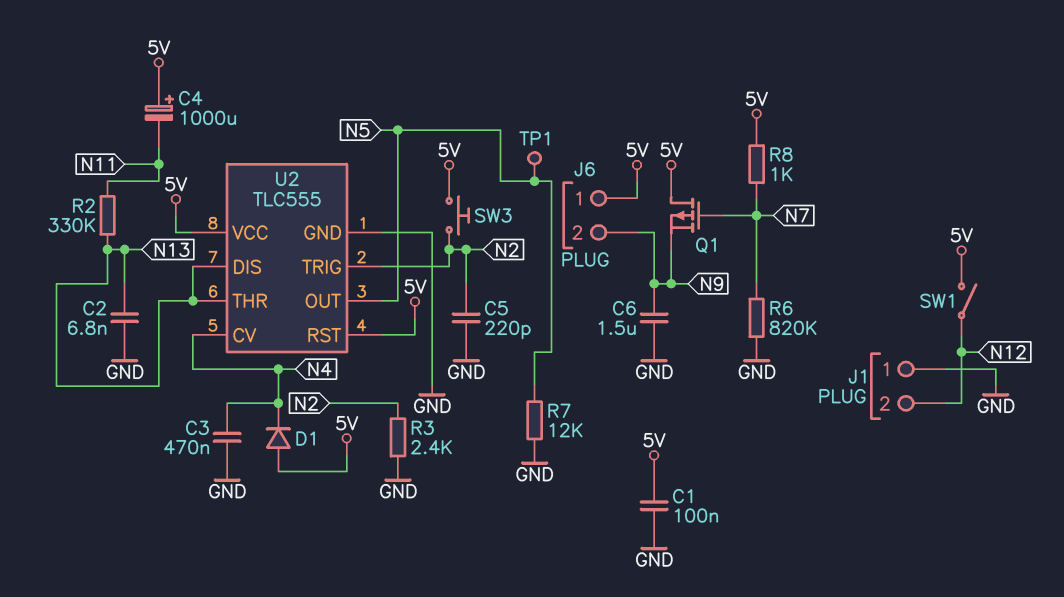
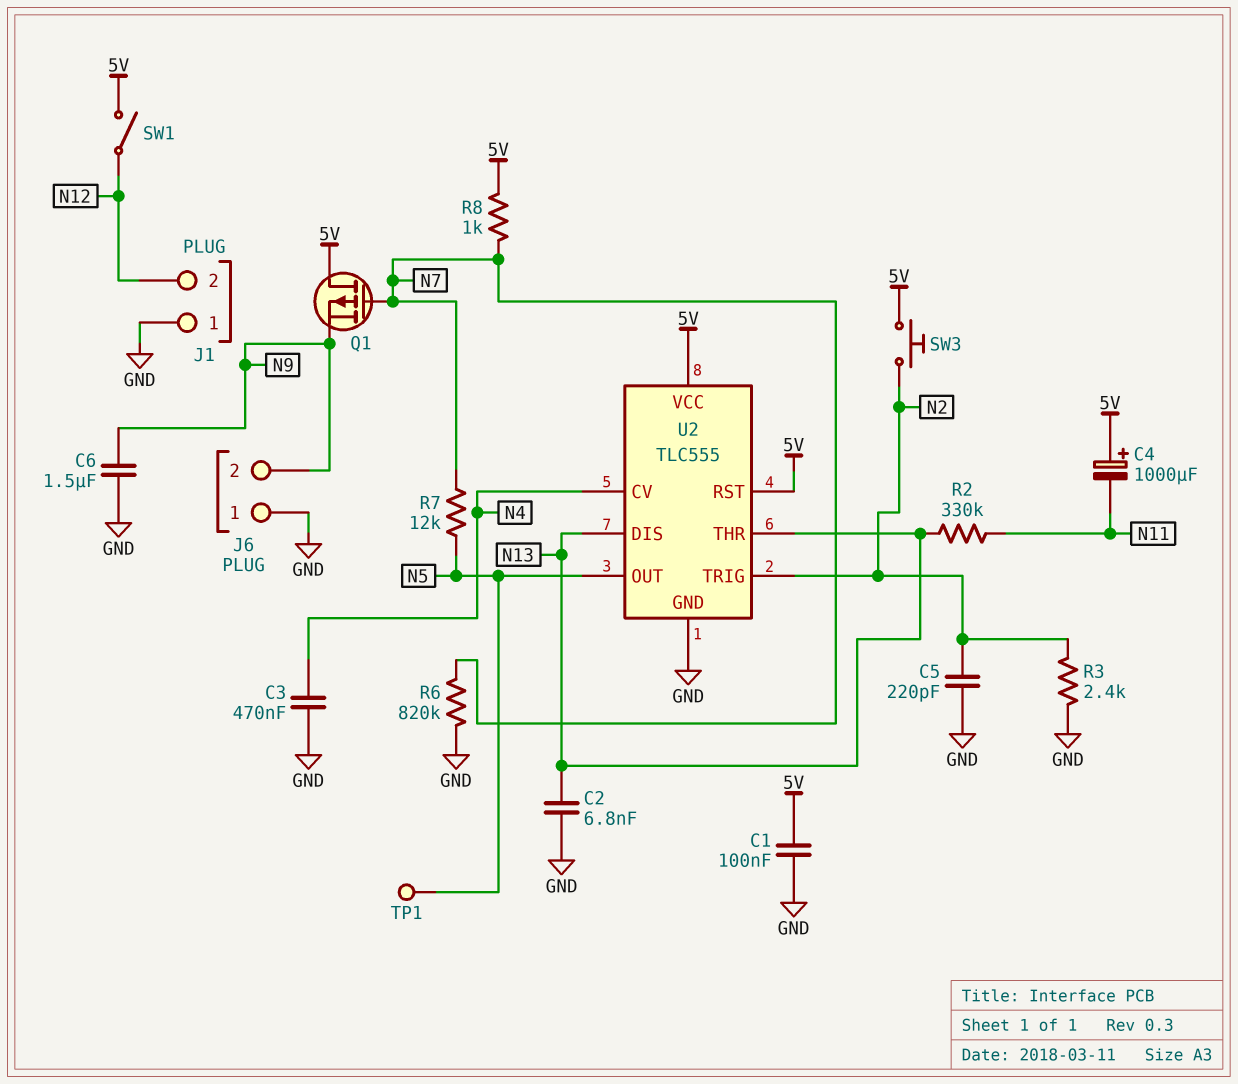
D1: diode (A 5V, K N4) -> none
J6 pin 1: 5V -> GND
R7: 12k (GND, N5) -> 12k (N5, N7)

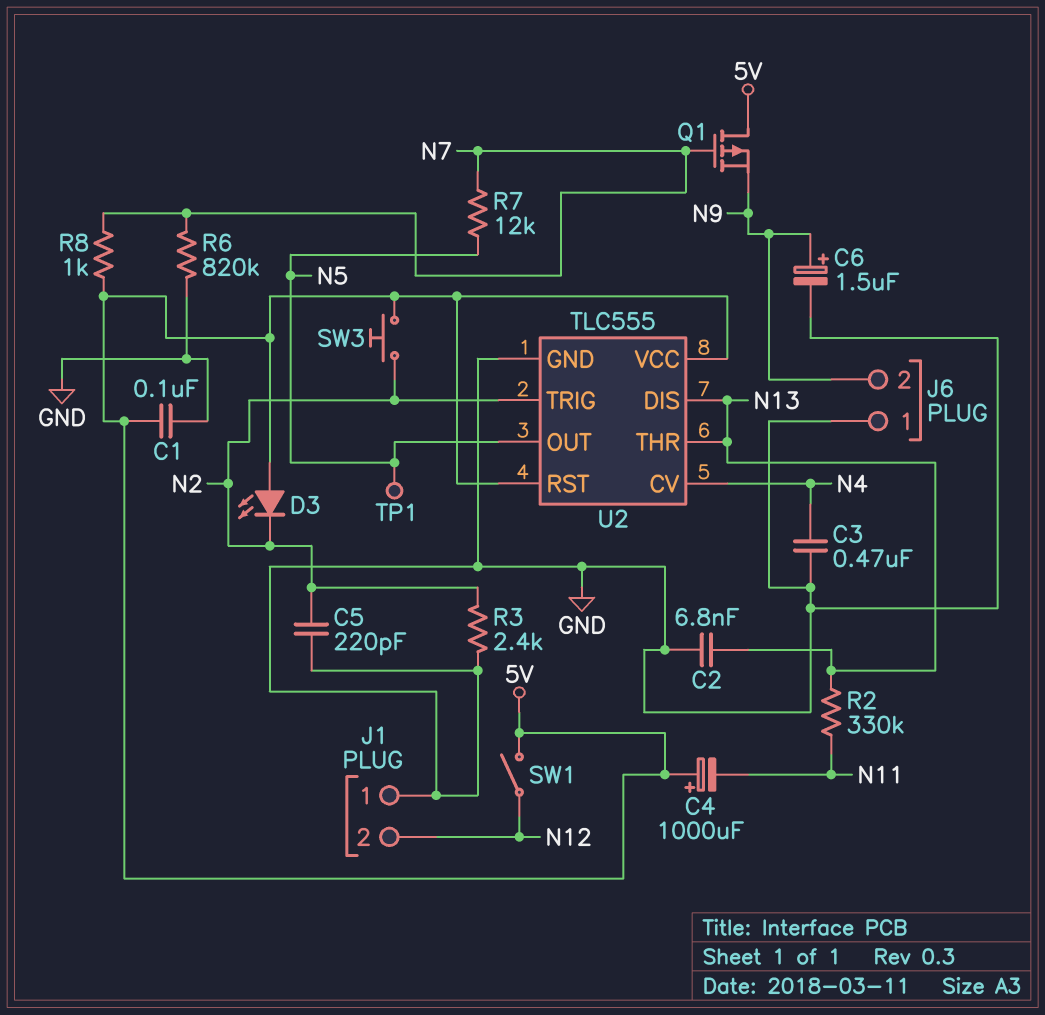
C6: 1.5uF (GND, N9) -> 1.5uF (plus N9, minus GND)
D3: none -> LED (A 5V, K N2)

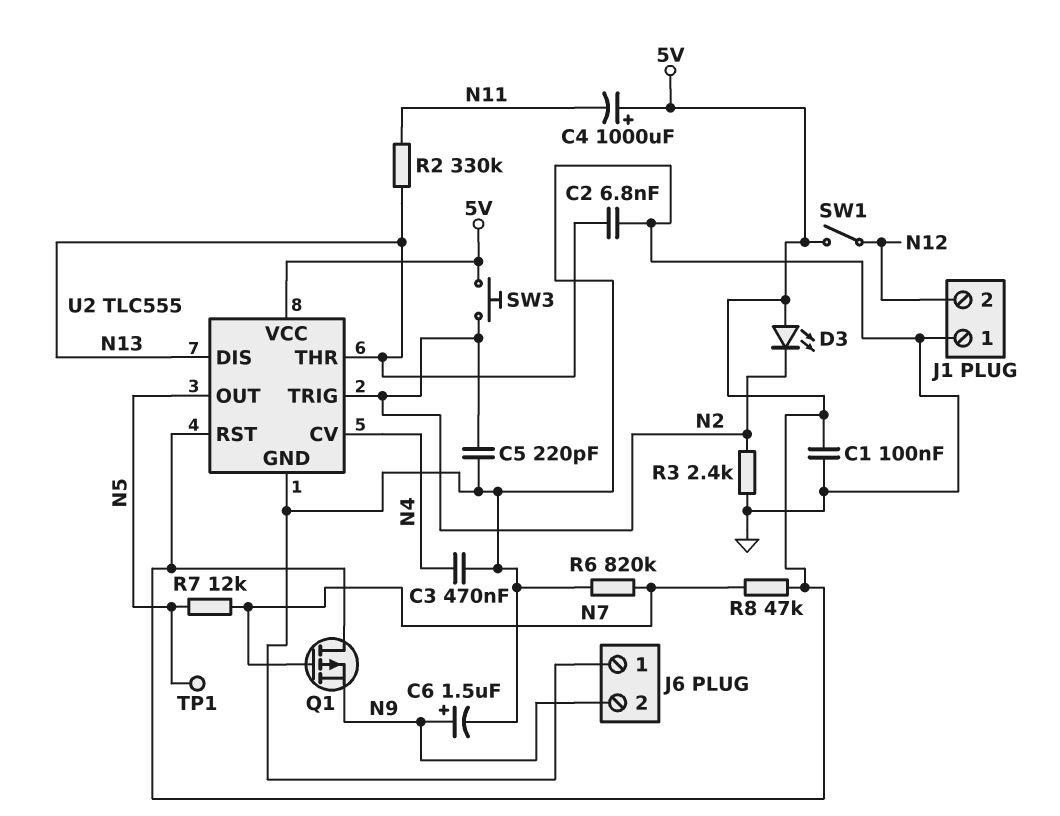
R8: 1k (5V, N7) -> 47k (5V, N7)

